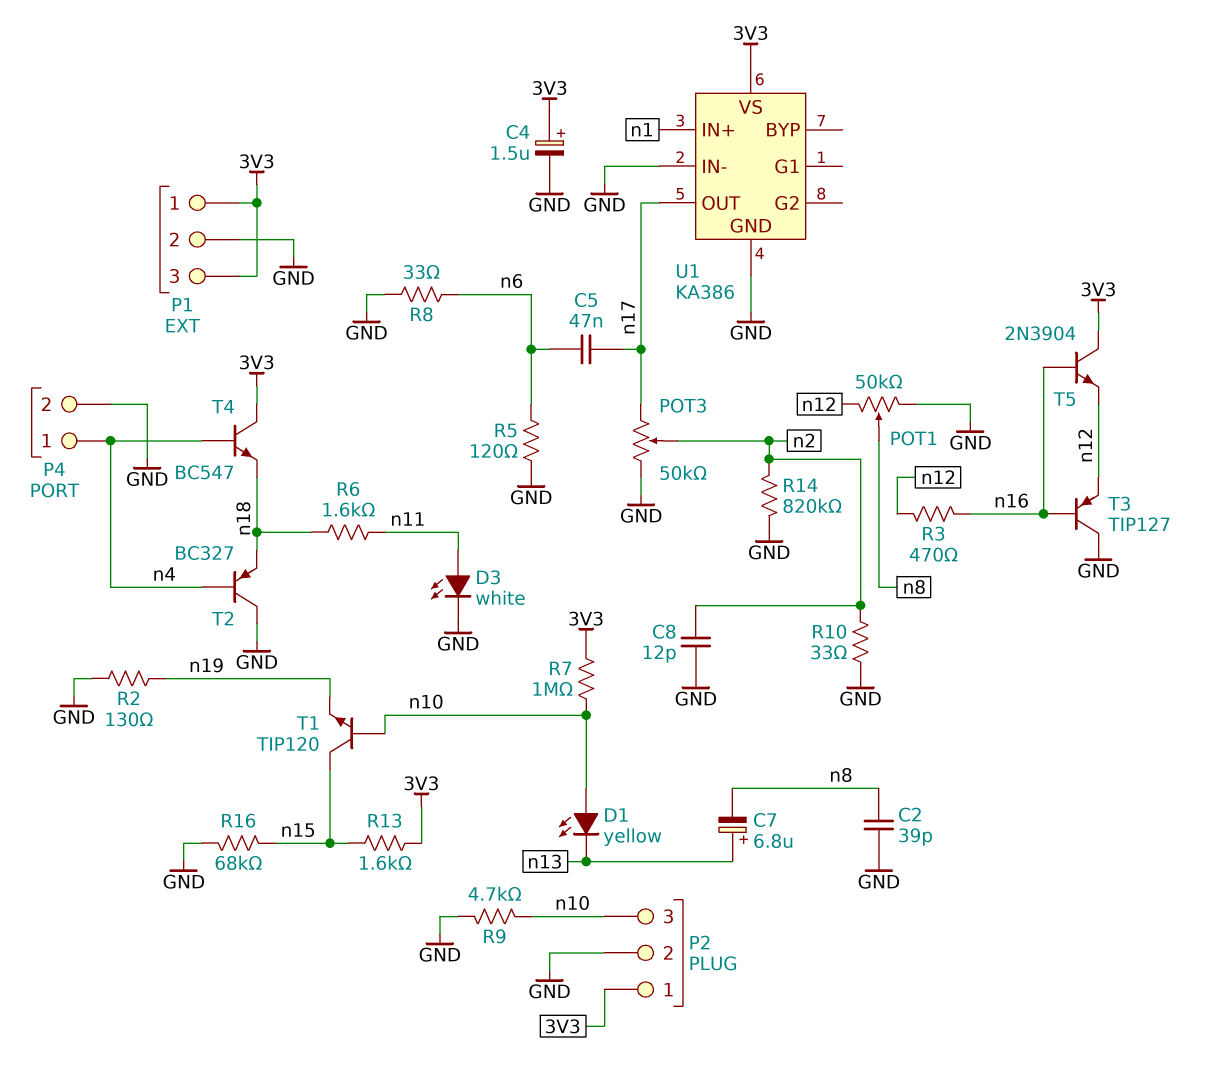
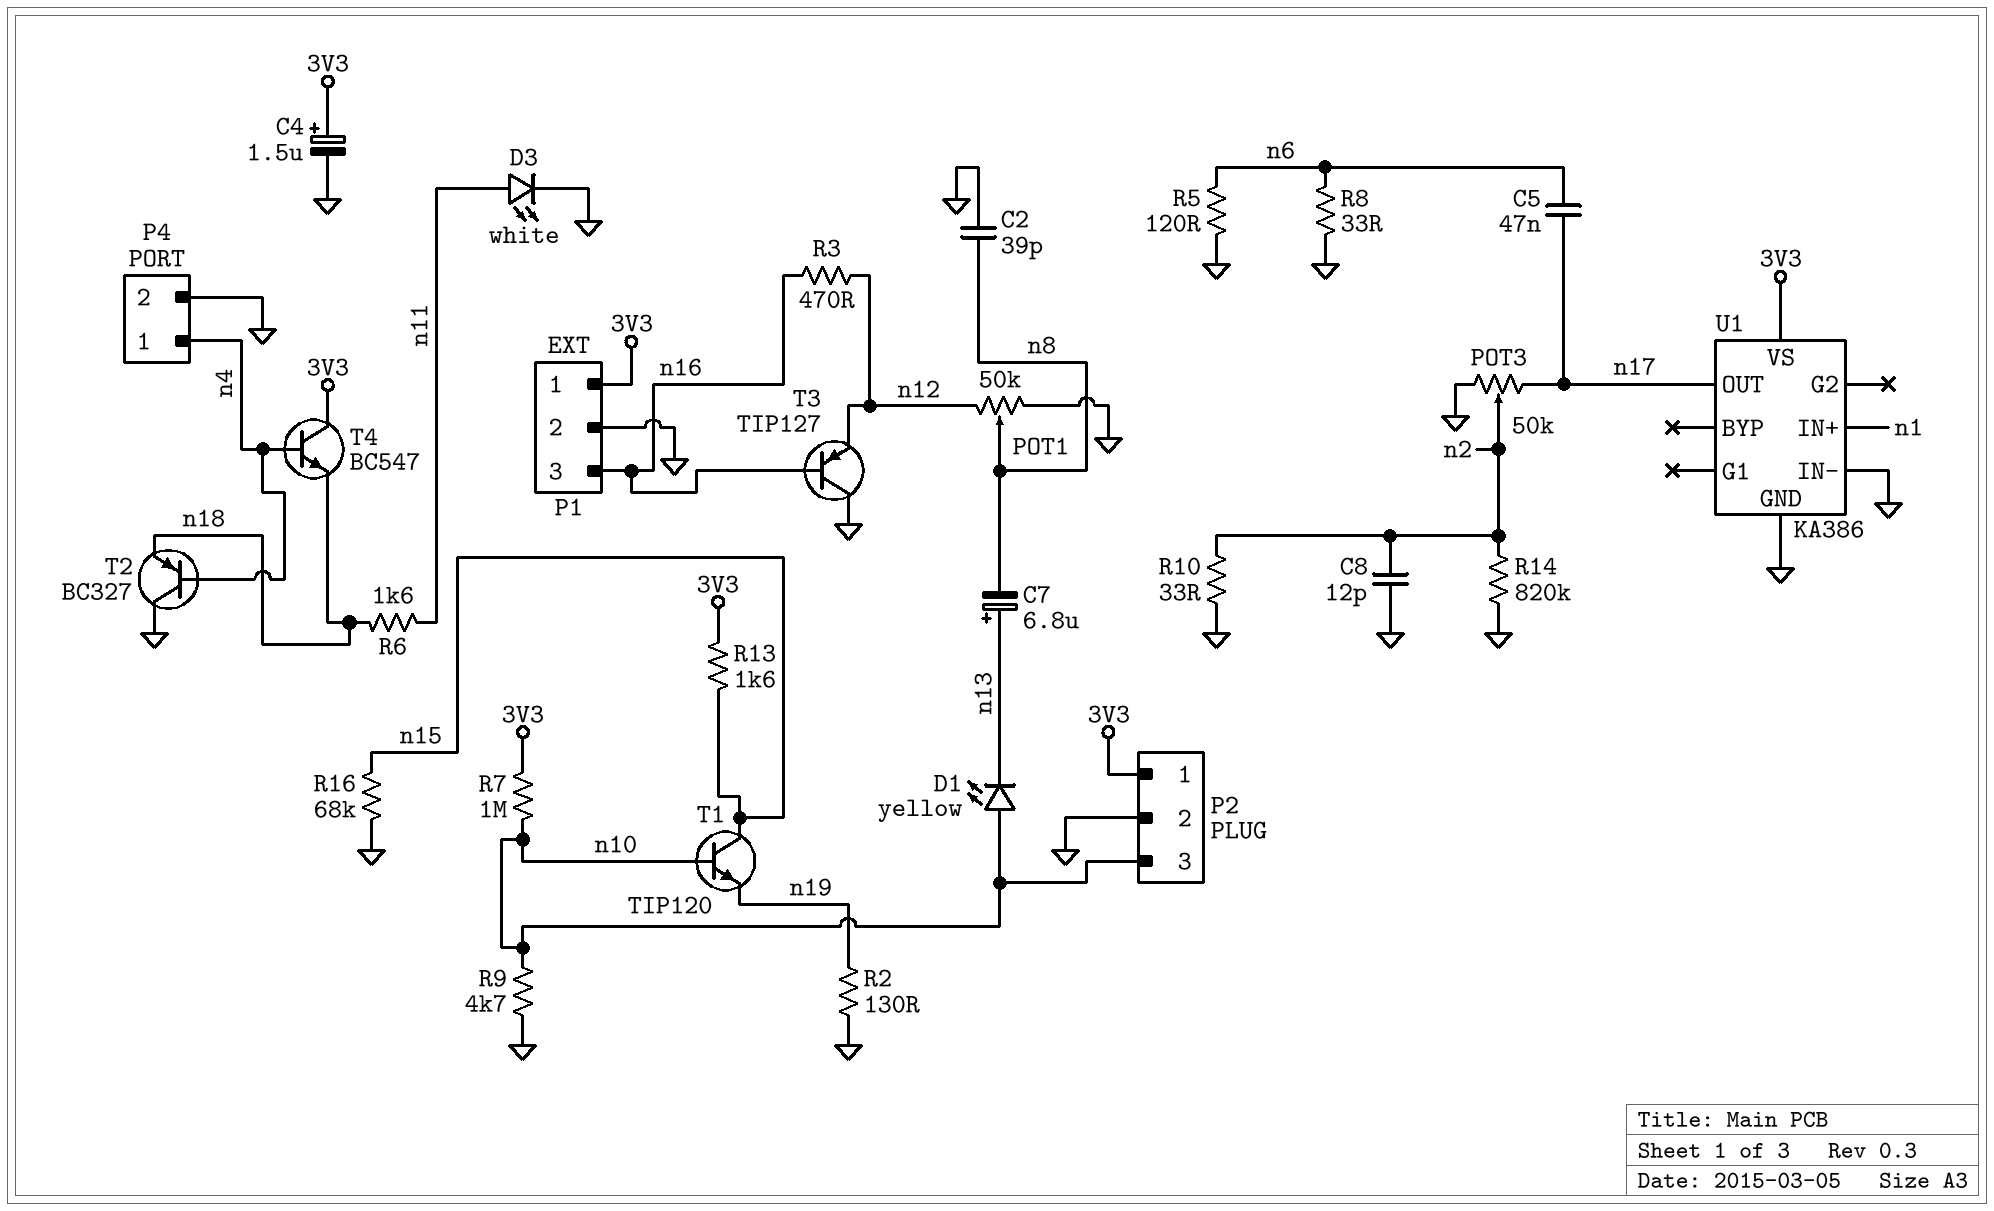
P1 pin 3: 3V3 -> n16
T5: NPN 2N3904 (B n16, C 3V3, E n12) -> none

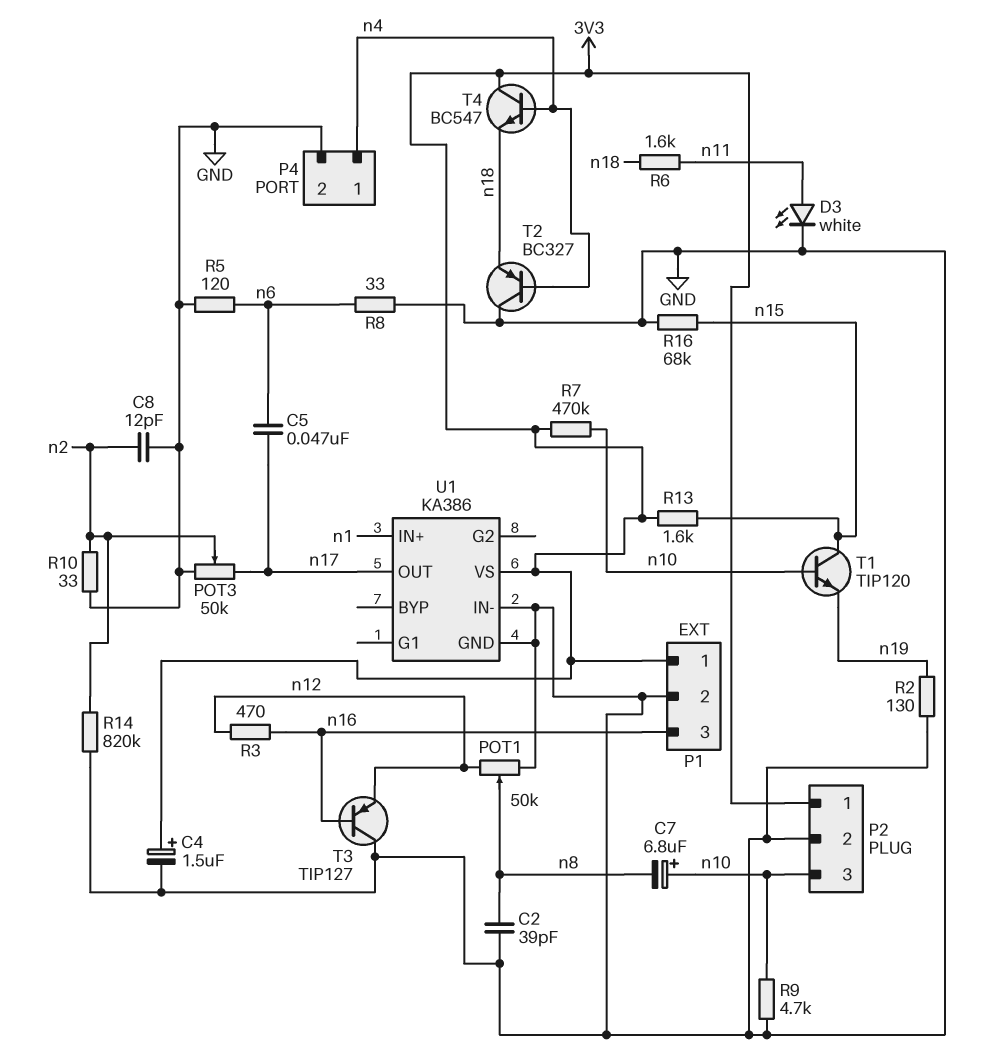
C7: 6.8uF (plus n13, minus n8) -> 6.8uF (plus n10, minus n8)
D1: LED yellow (A n10, K n13) -> none
R7: 1M (3V3, n10) -> 470k (3V3, n10)

